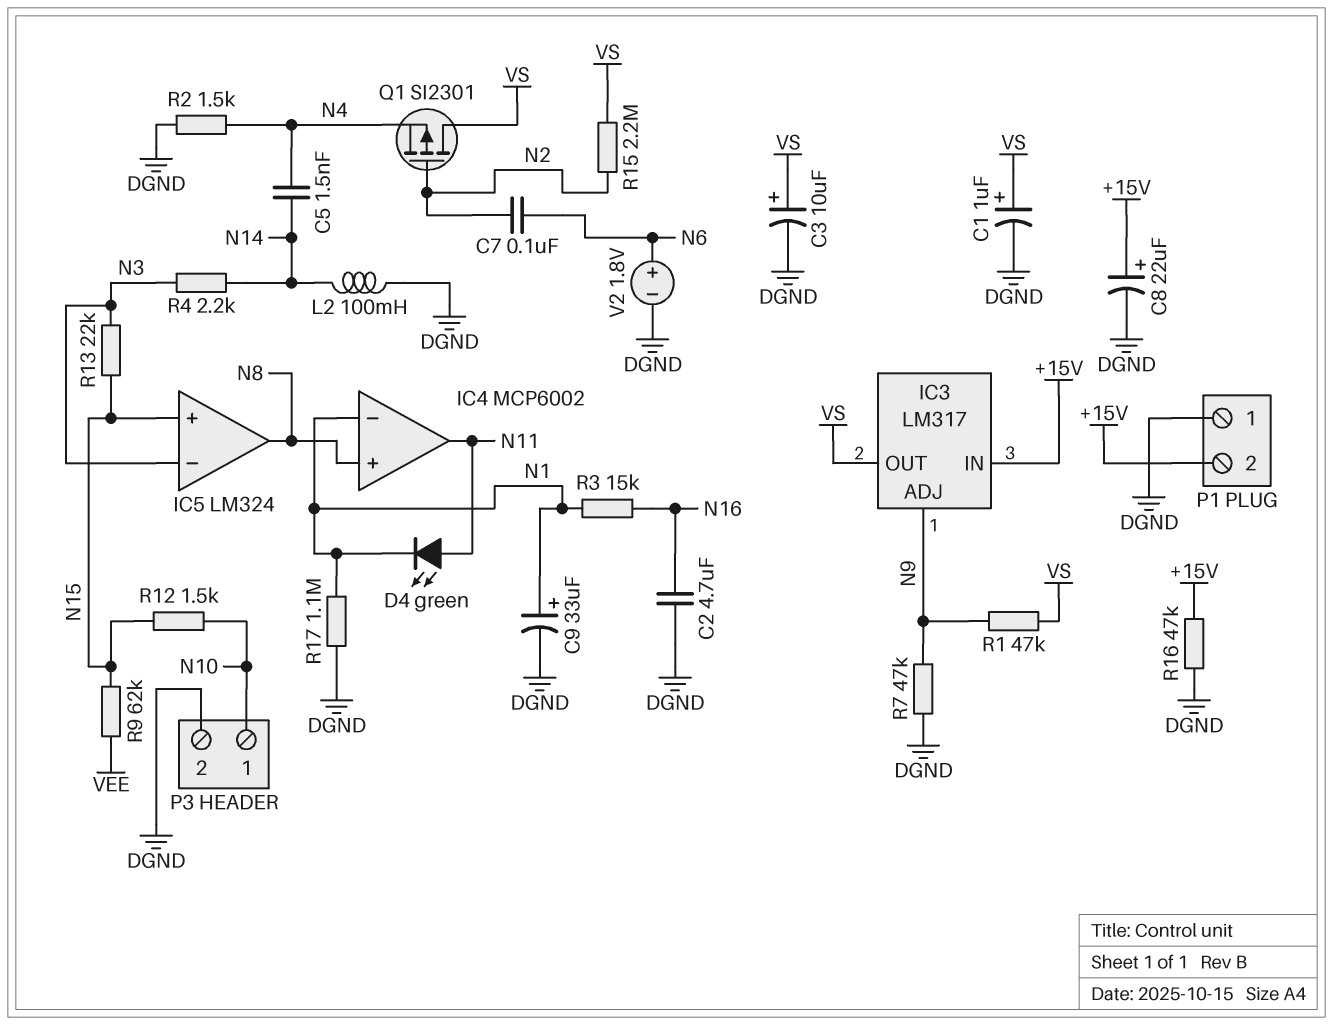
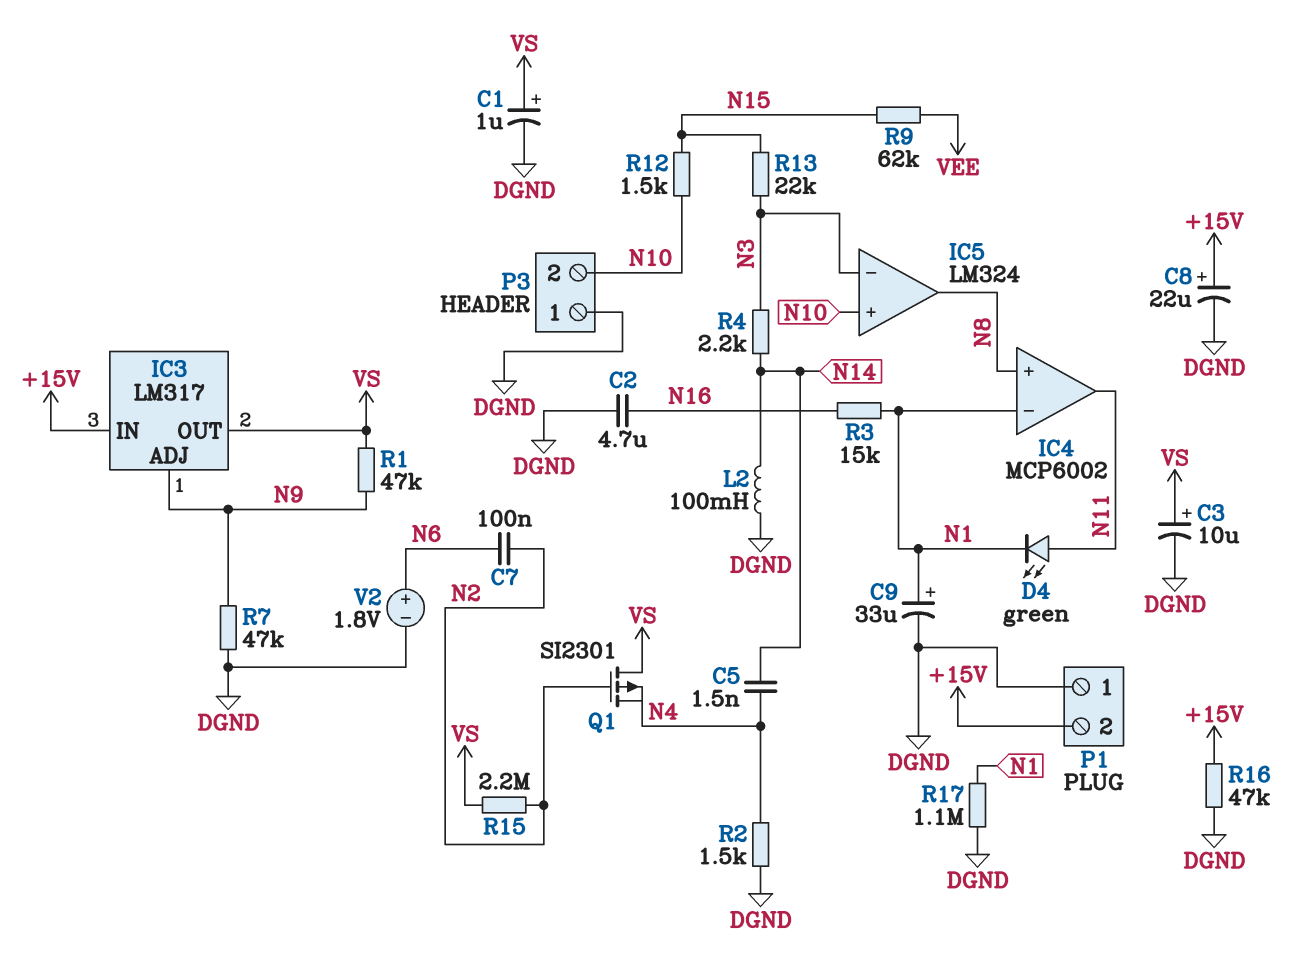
IC5 pin in+: N15 -> N10
P3 pin 1: N10 -> DGND
P3 pin 2: DGND -> N10

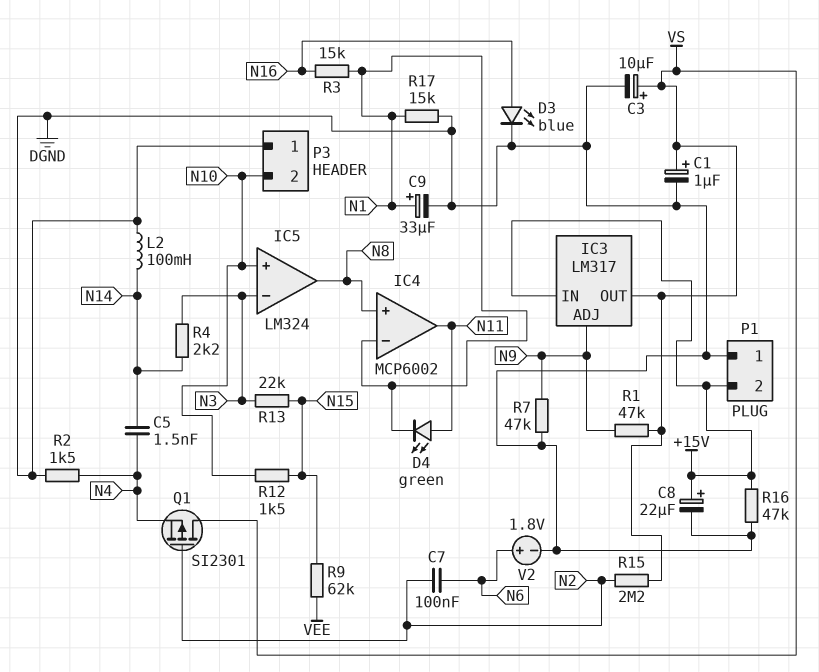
C2: 4.7uF (DGND, N16) -> none
D3: none -> LED blue (A N16, K DGND)
R17: 1.1M (DGND, N1) -> 15k (DGND, N1)

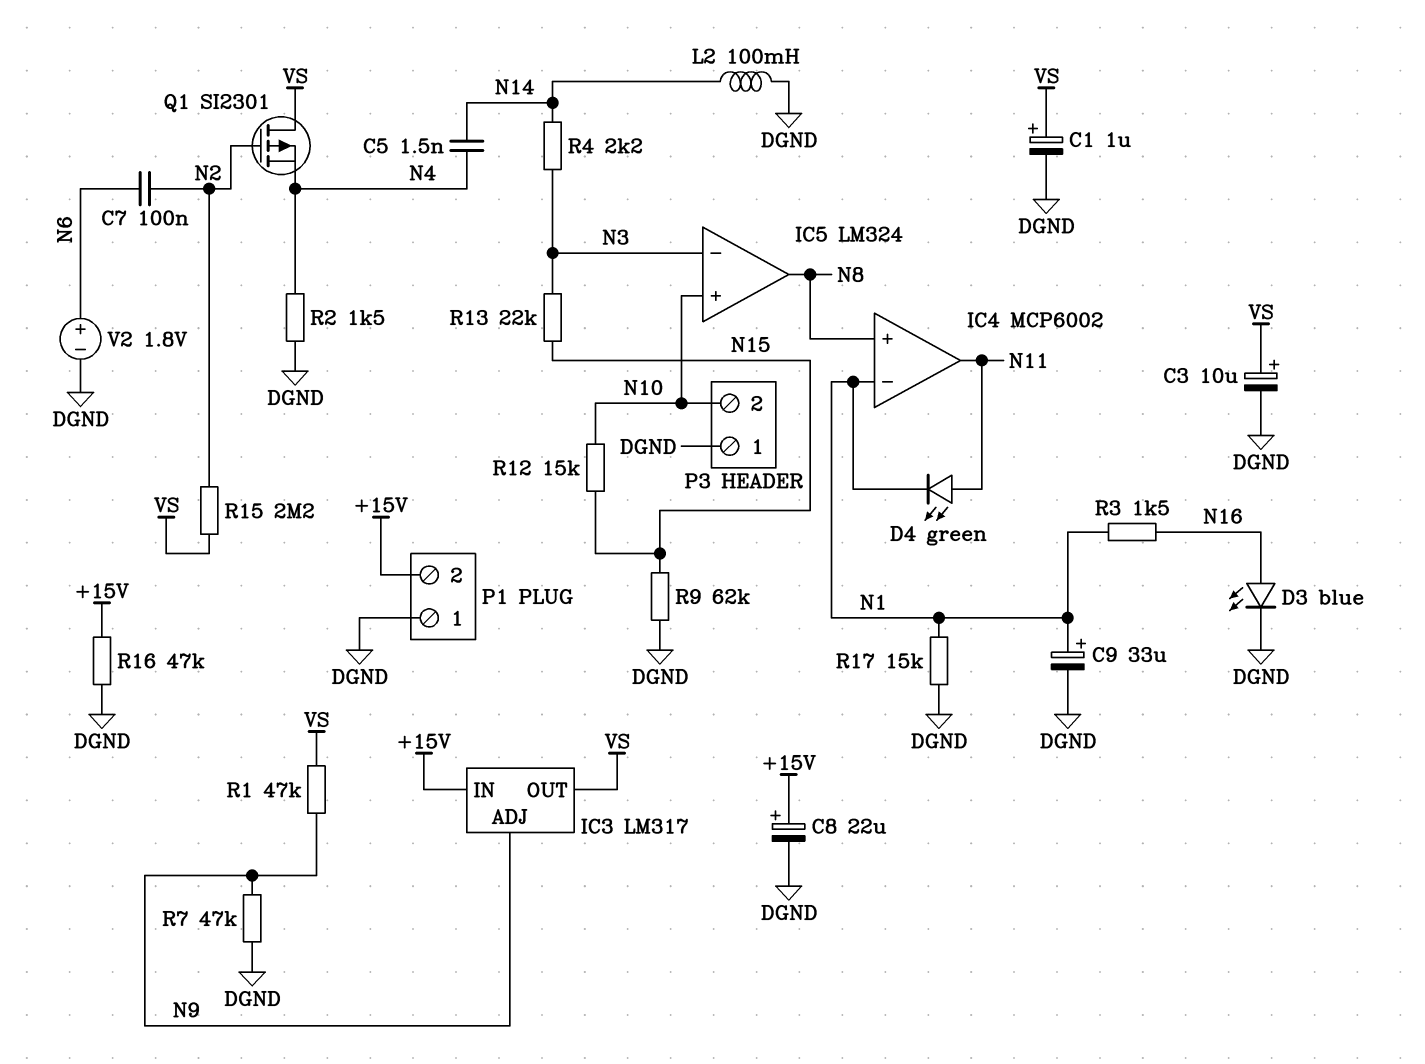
R3: 15k (N1, N16) -> 1.5k (N1, N16)
R9: 62k (N15, VEE) -> 62k (DGND, N15)
R12: 1.5k (N10, N15) -> 15k (N10, N15)

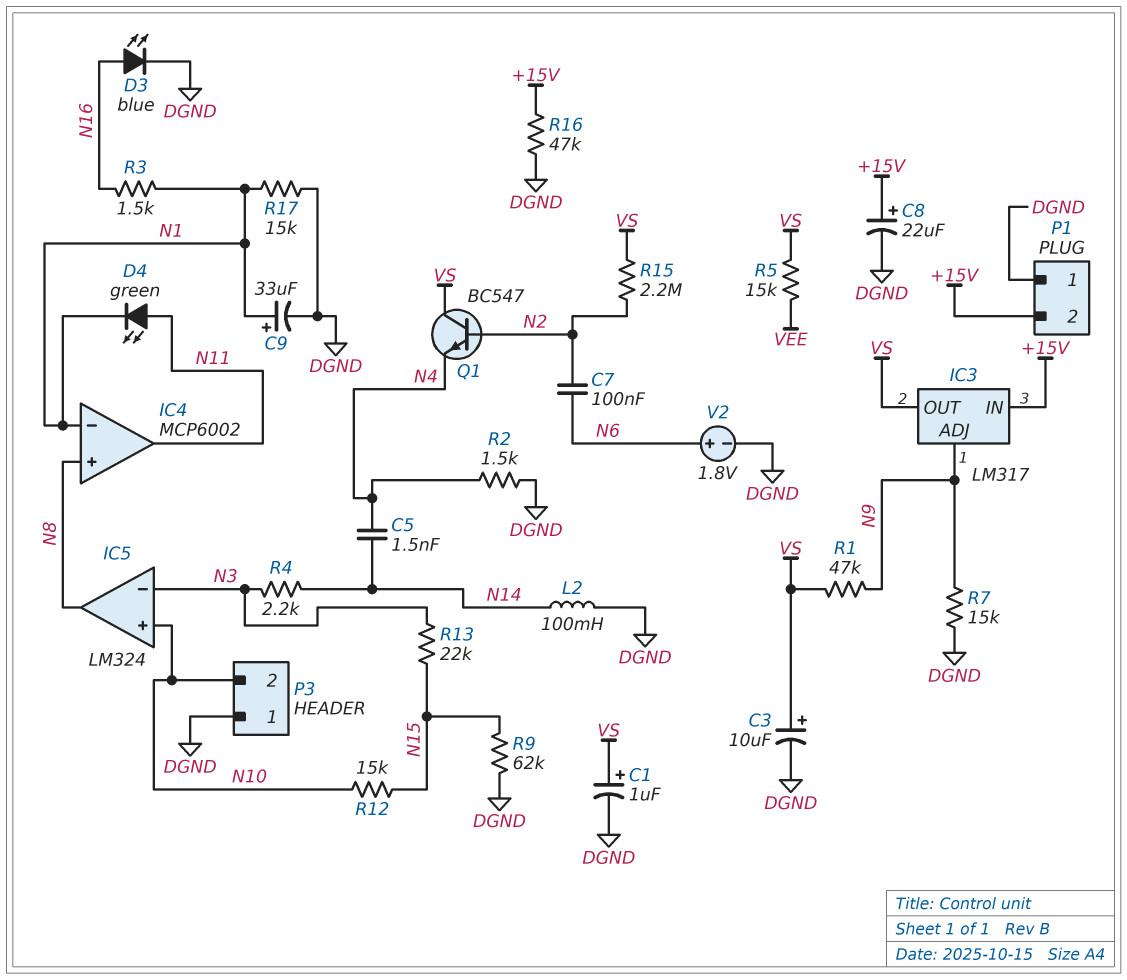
Q1: PMOS SI2301 (G N2, D VS, S N4) -> NPN BC547 (B N2, C VS, E N4)
R5: none -> 15k (VEE, VS)
R7: 47k (DGND, N9) -> 15k (DGND, N9)

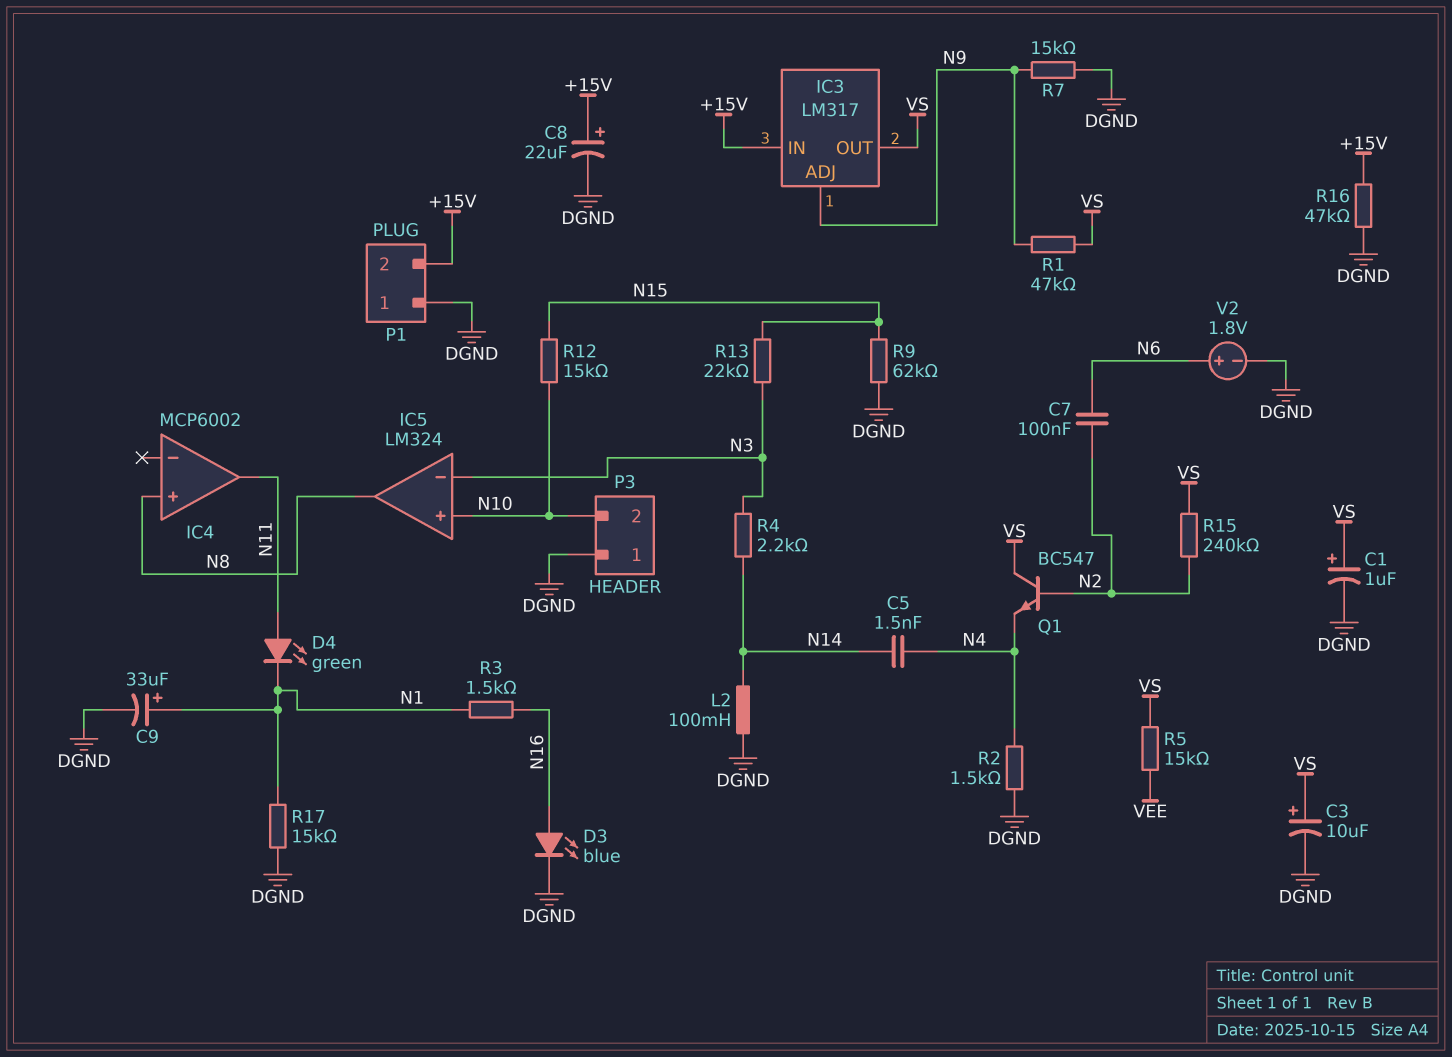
IC4 pin in-: N1 -> none
R15: 2.2M (N2, VS) -> 240k (N2, VS)

